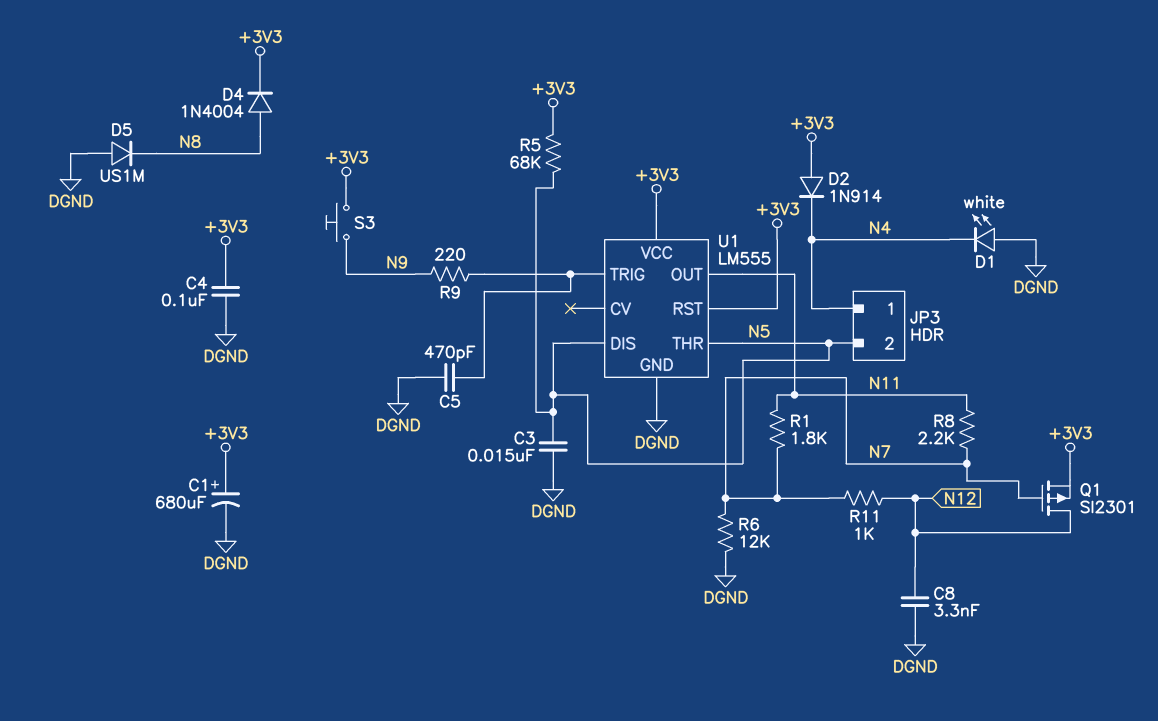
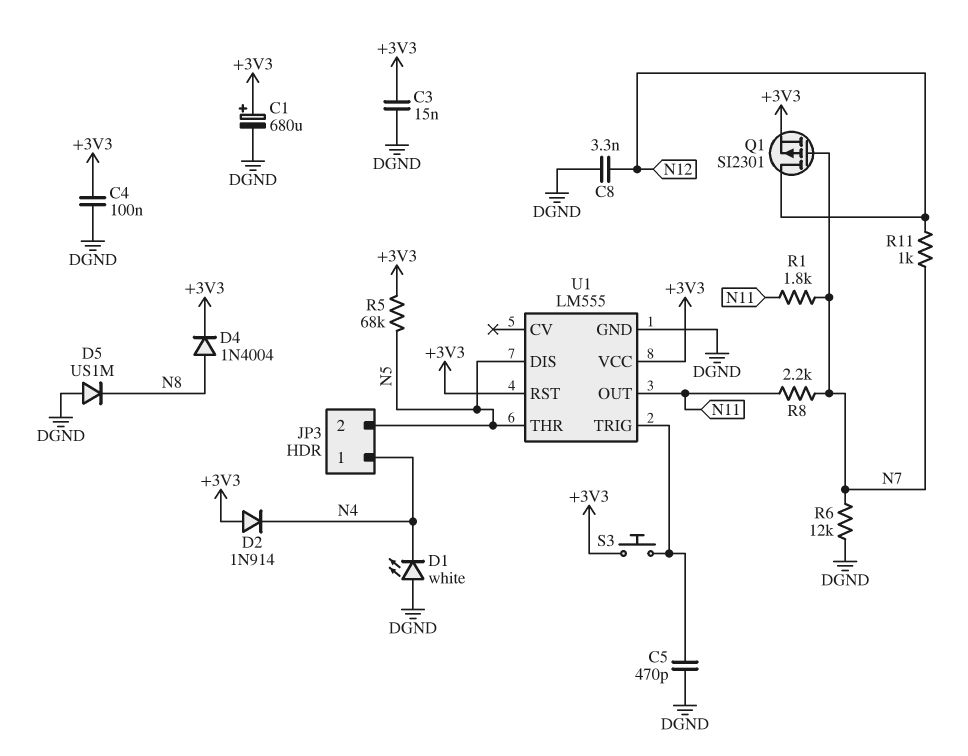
C3: 15nF (DGND, N5) -> 15nF (+3V3, DGND)
R9: 220 (N9, U1/TRIG) -> none
S3: button (+3V3, N9) -> button (+3V3, U1/TRIG)

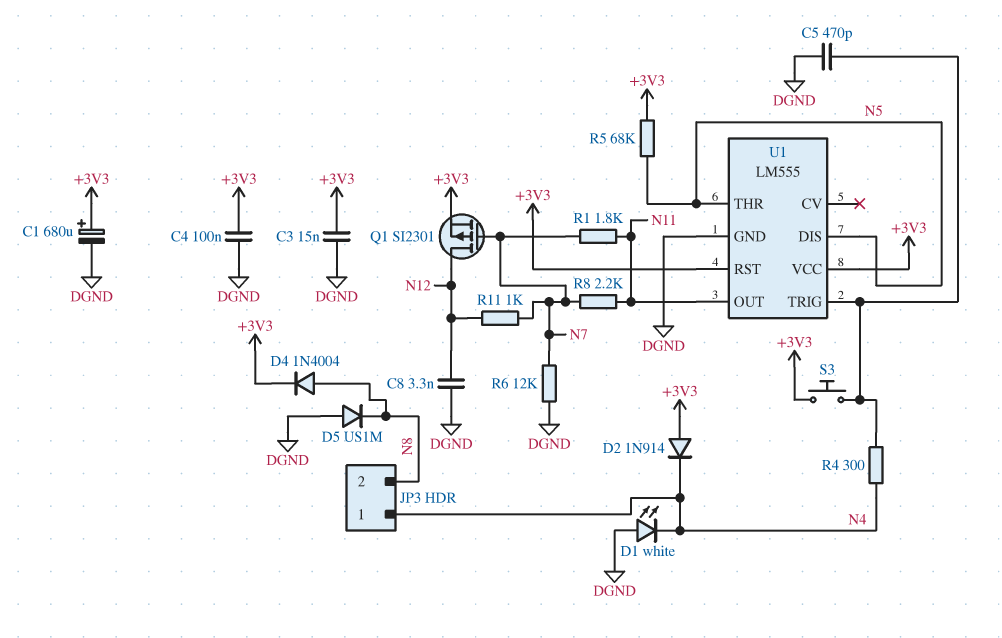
JP3 pin 2: N5 -> N8
R4: none -> 300 (N4, U1/TRIG)

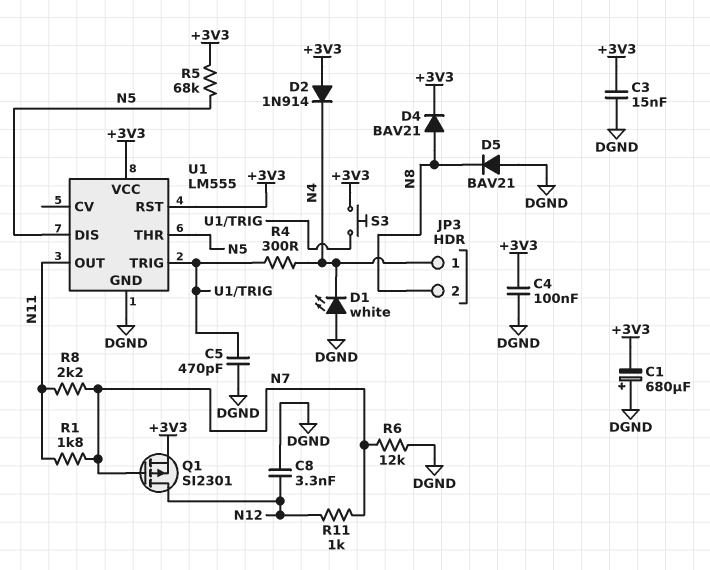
C1: 680uF (plus +3V3, minus DGND) -> 680uF (plus DGND, minus +3V3)
D4: diode 1N4004 (A N8, K +3V3) -> diode BAV21 (A N8, K +3V3)
D5: diode US1M (A DGND, K N8) -> diode BAV21 (A DGND, K N8)

